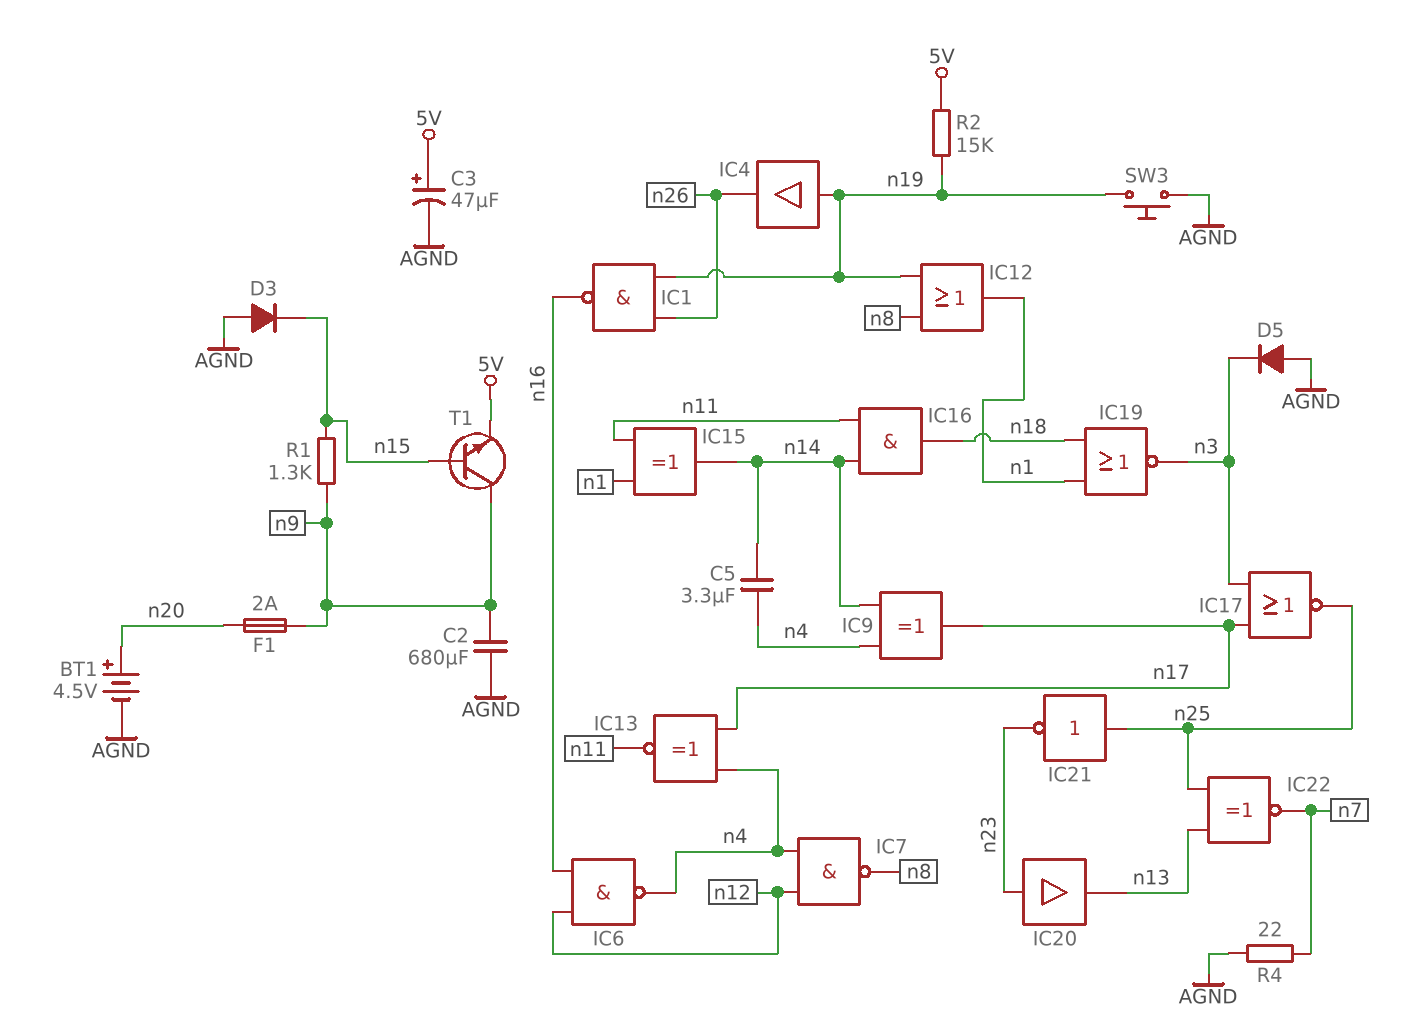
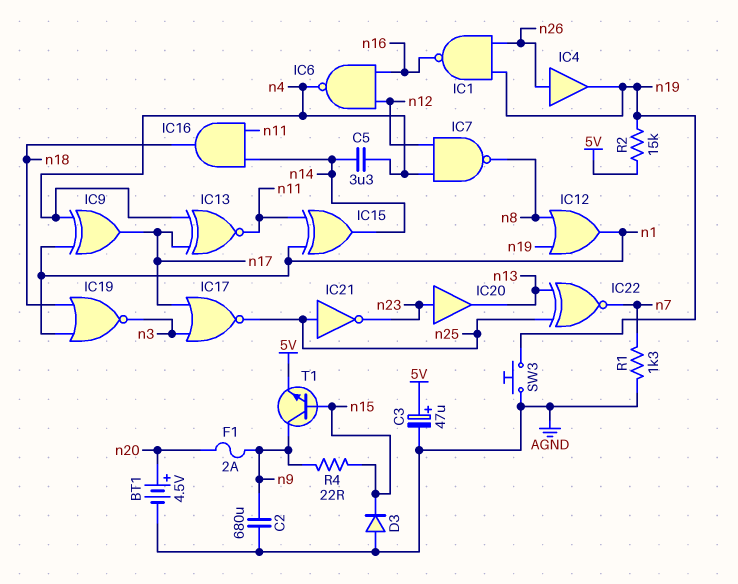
D5: diode (A AGND, K n3) -> none
IC4: buffer (in n19, out n26) -> buffer (in n26, out n19)
IC9: XOR (in n4, in n14, out n17) -> XOR (in n1, in n4, out n17)
R1: 1.3k (n9, n15) -> 1.3k (AGND, n7)
R4: 22 (AGND, n7) -> 22 (n9, n15)

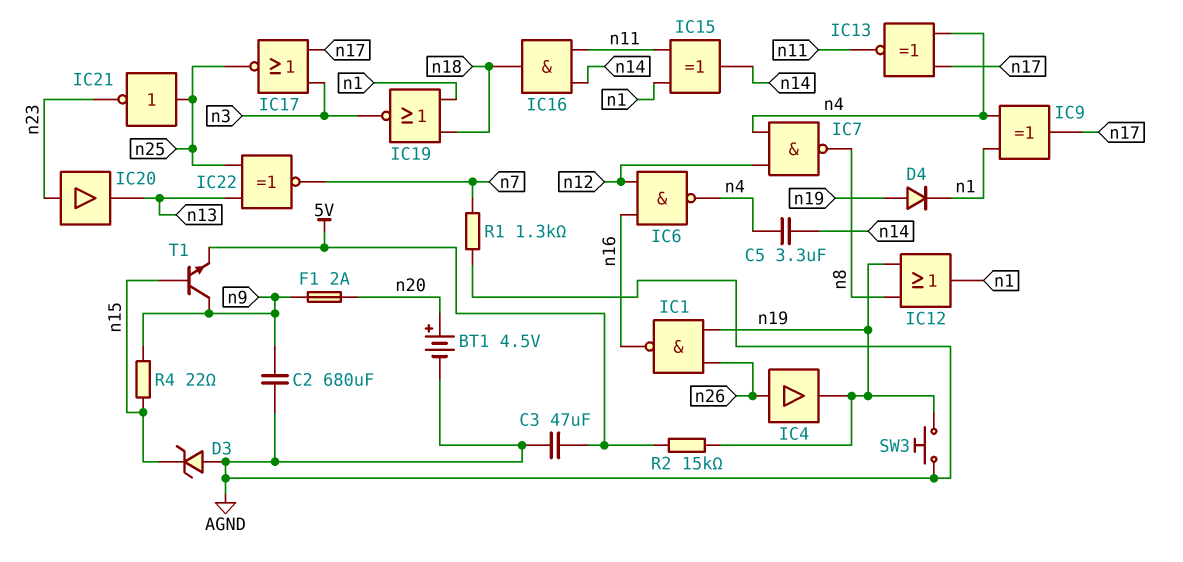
C3: 47uF (plus 5V, minus AGND) -> 47uF (5V, AGND)
D3: diode (A AGND, K n15) -> zener (A AGND, K n15)
D4: none -> diode (A n19, K n1)

